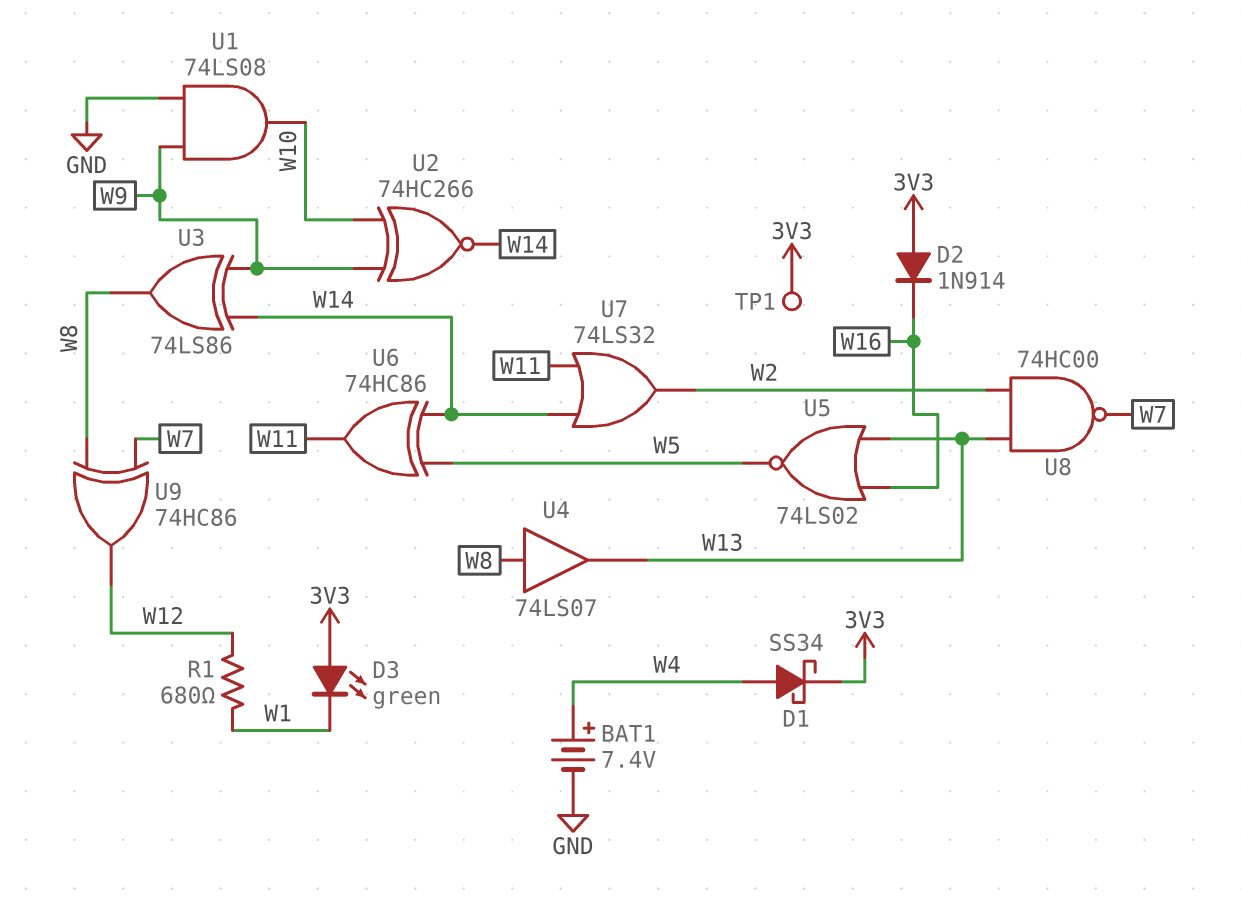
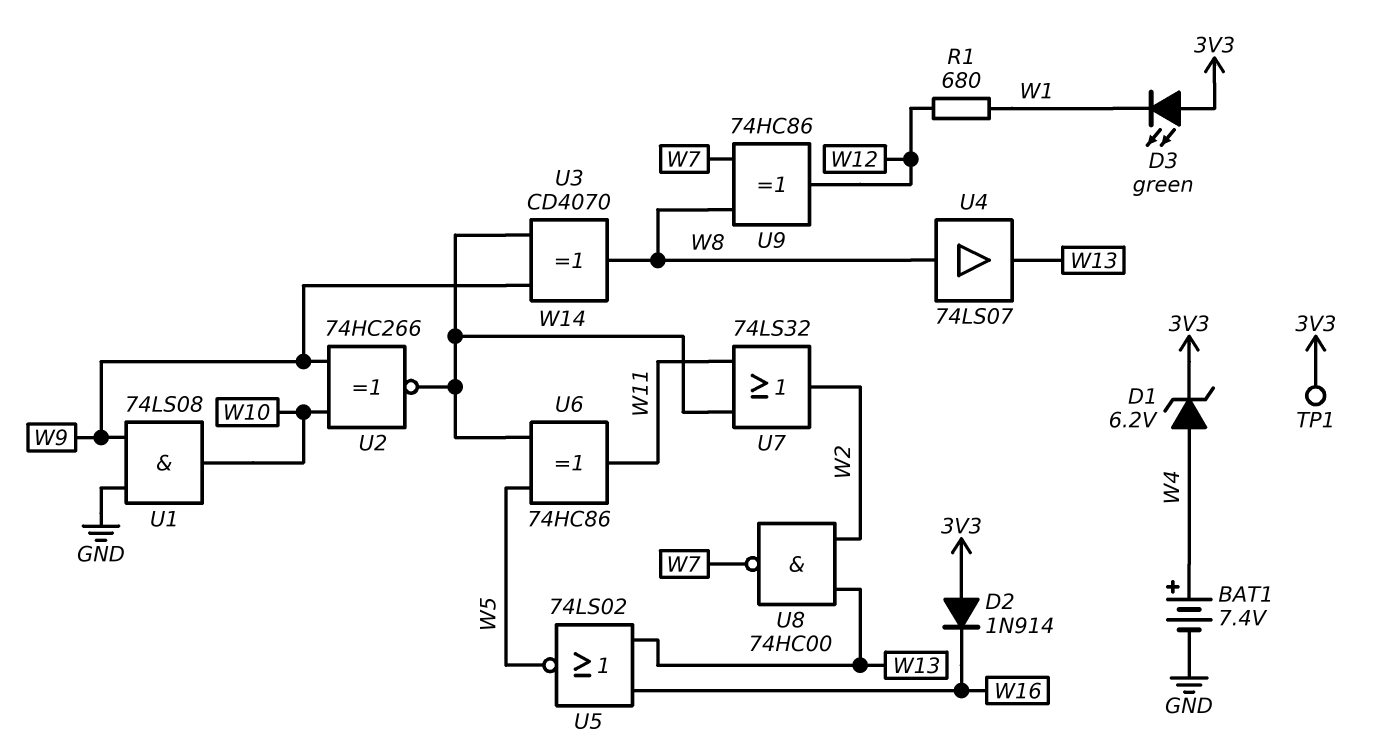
D1: schottky SS34 (A W4, K 3V3) -> zener 6.2V (A W4, K 3V3)
U3: XOR 74LS86 (in W9, in W14, out W8) -> XOR CD4070 (in W9, in W14, out W8)

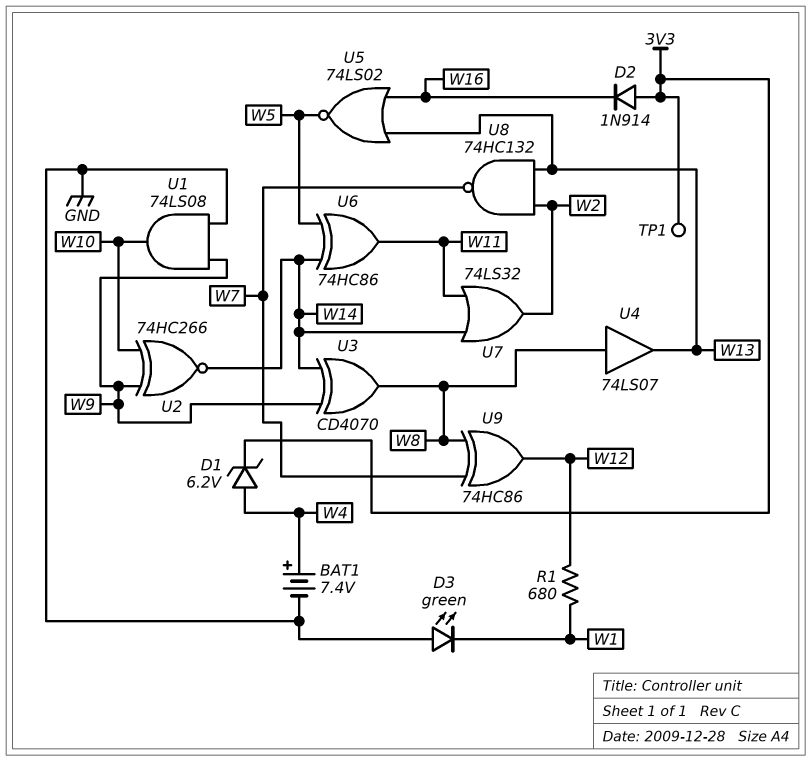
D3: LED green (A 3V3, K W1) -> LED green (A GND, K W1)
U8: NAND 74HC00 (in W2, in W13, out W7) -> NAND 74HC132 (in W2, in W13, out W7)

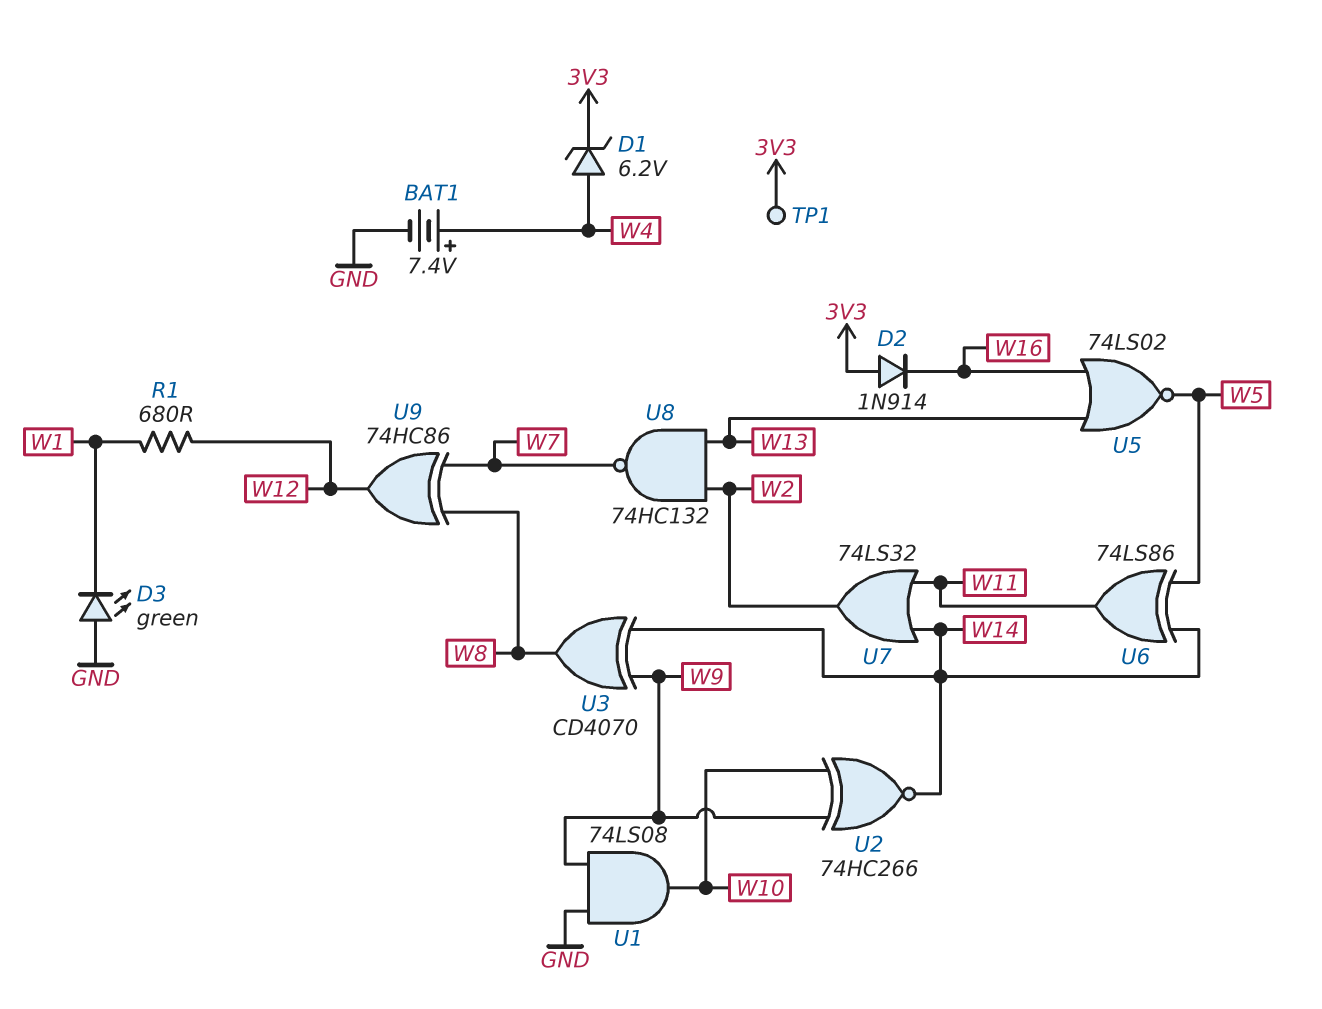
U4: buffer 74LS07 (in W8, out W13) -> none
U6: XOR 74HC86 (in W5, in W14, out W11) -> XOR 74LS86 (in W5, in W14, out W11)

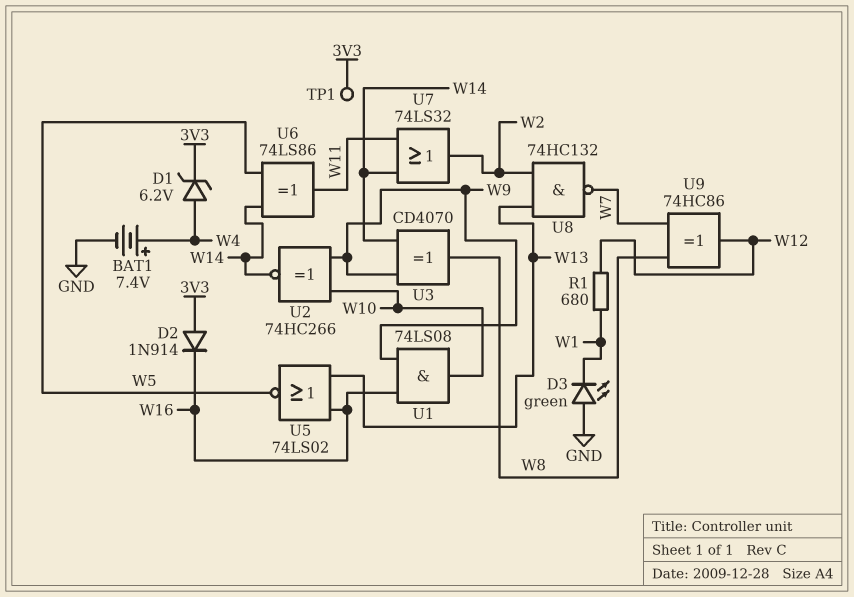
U1: AND 74LS08 (in GND, in W9, out W10) -> AND 74LS08 (in W9, in W16, out W10)

